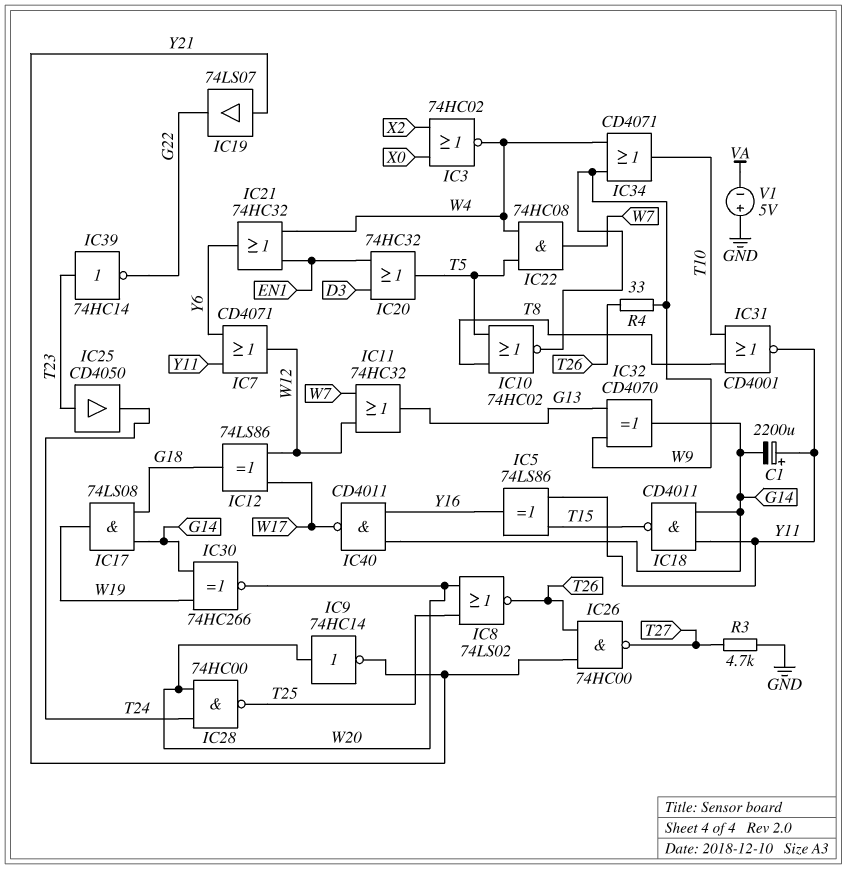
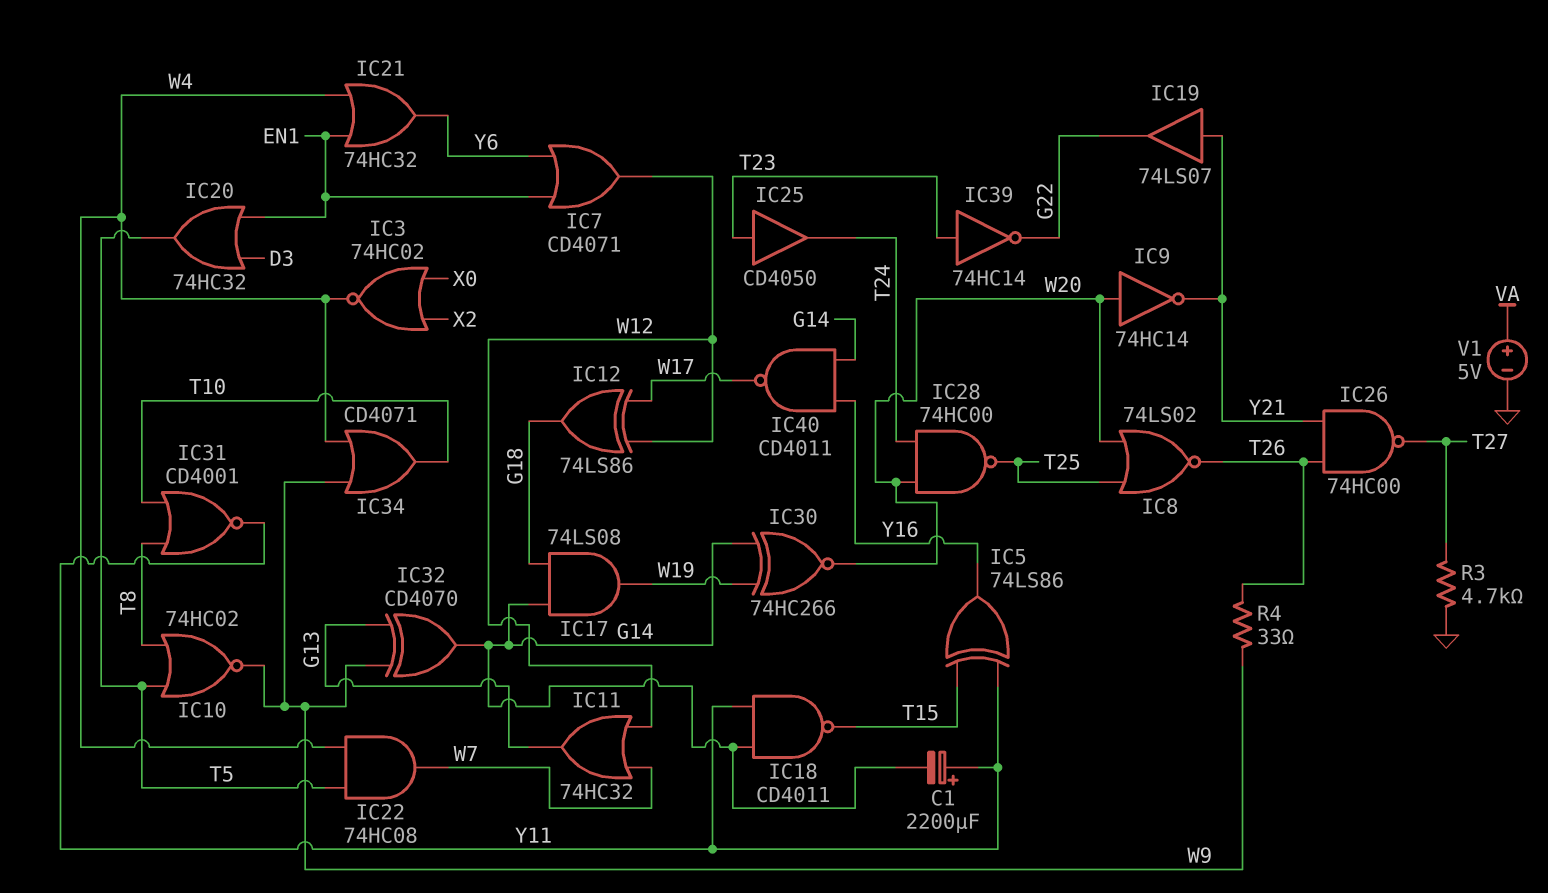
IC7: OR CD4071 (in Y6, in Y11, out W12) -> OR CD4071 (in EN1, in Y6, out W12)
V1: 5V (plus GND, minus VA) -> 5V (plus VA, minus GND)

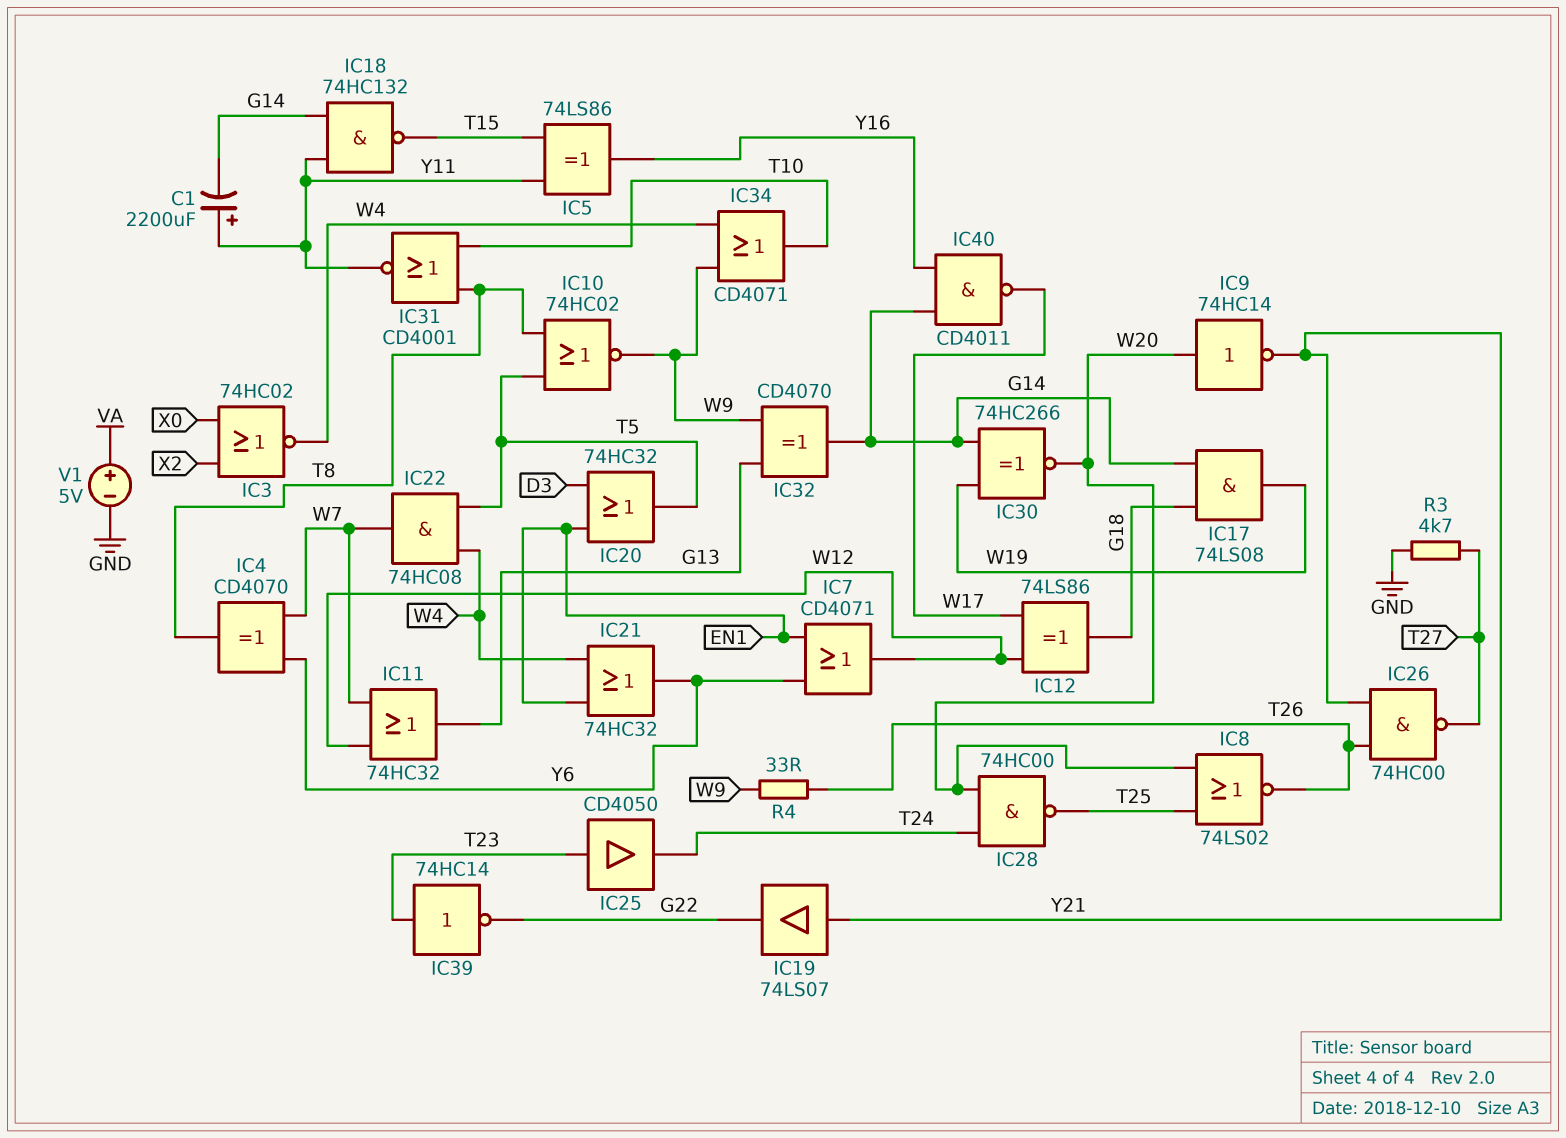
IC4: none -> XOR CD4070 (in W7, in Y6, out T8)
IC18: NAND CD4011 (in G14, in Y11, out T15) -> NAND 74HC132 (in G14, in Y11, out T15)

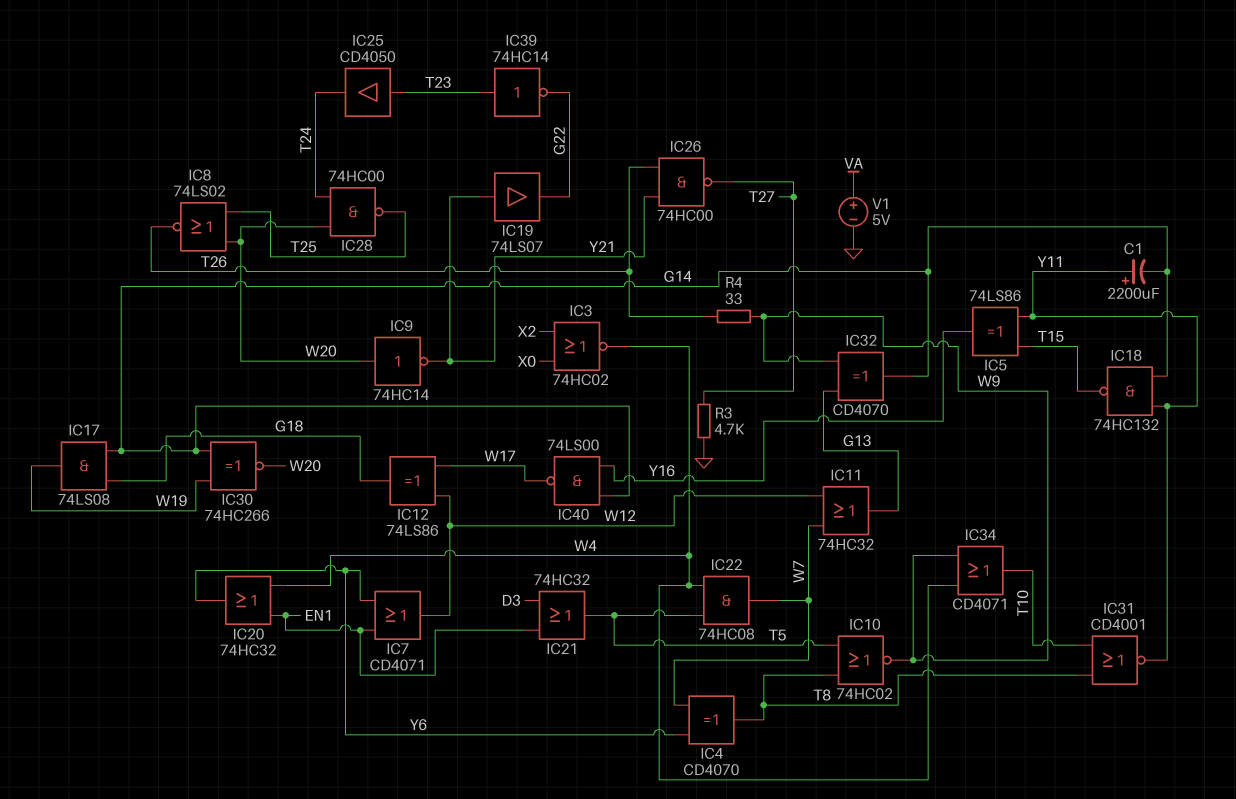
IC20: OR 74HC32 (in D3, in EN1, out T5) -> OR 74HC32 (in EN1, in W4, out Y6)
IC21: OR 74HC32 (in EN1, in W4, out Y6) -> OR 74HC32 (in D3, in EN1, out T5)
IC40: NAND CD4011 (in G14, in Y16, out W17) -> NAND 74LS00 (in G14, in Y16, out W17)

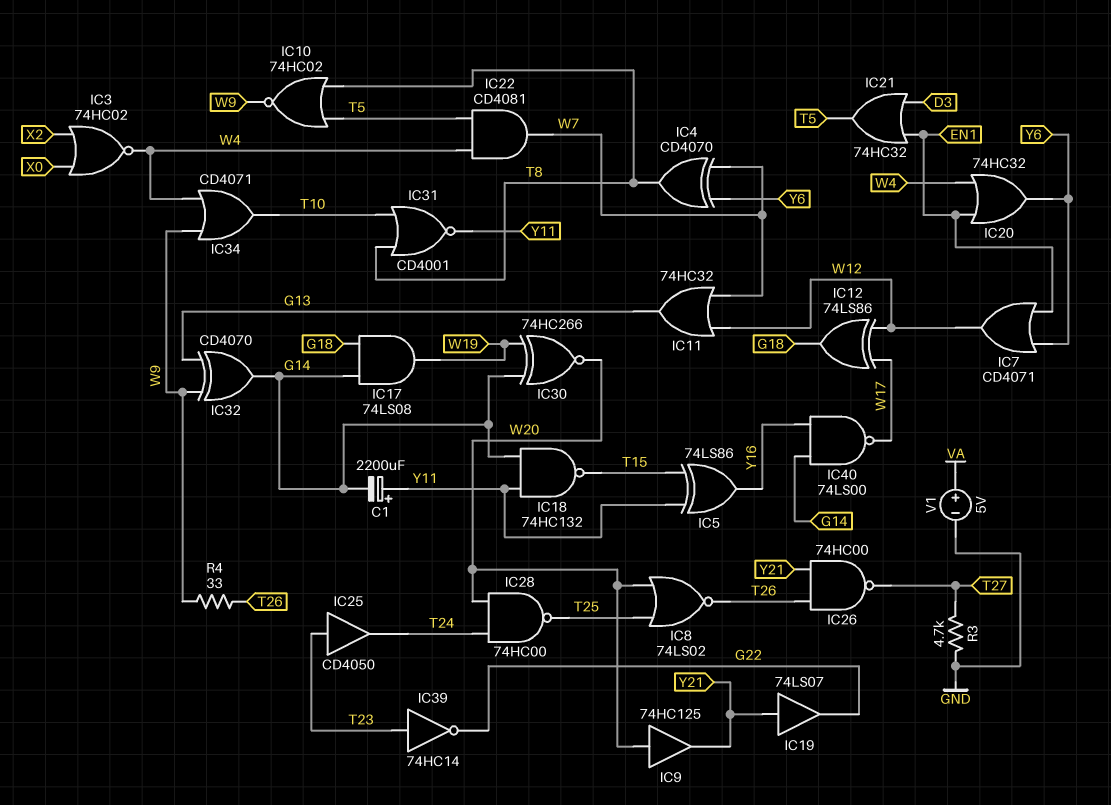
IC9: NOT 74HC14 (in W20, out Y21) -> buffer 74HC125 (in W20, out Y21)
IC22: AND 74HC08 (in T5, in W4, out W7) -> AND CD4081 (in T5, in W4, out W7)

